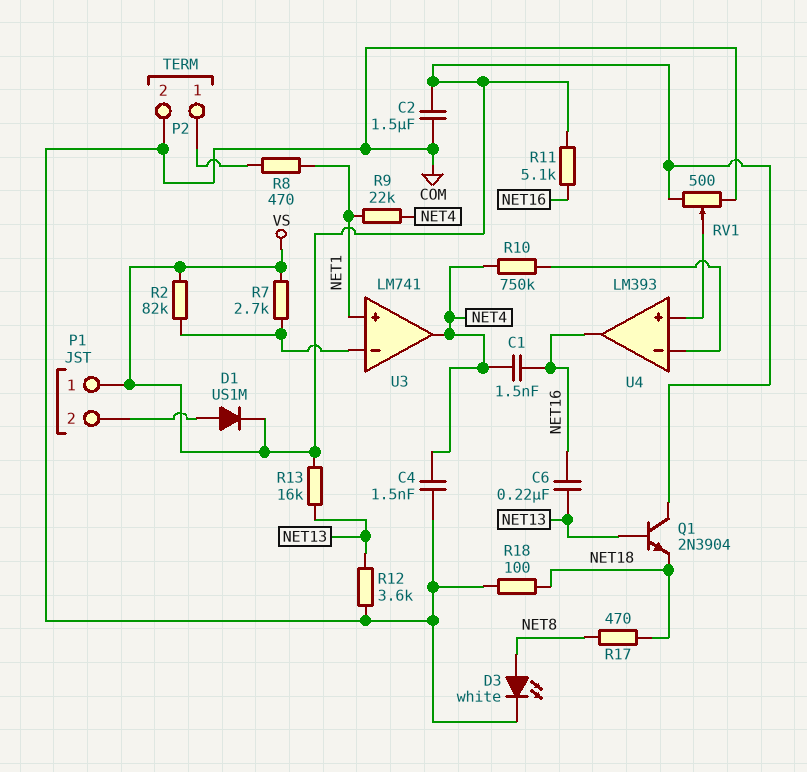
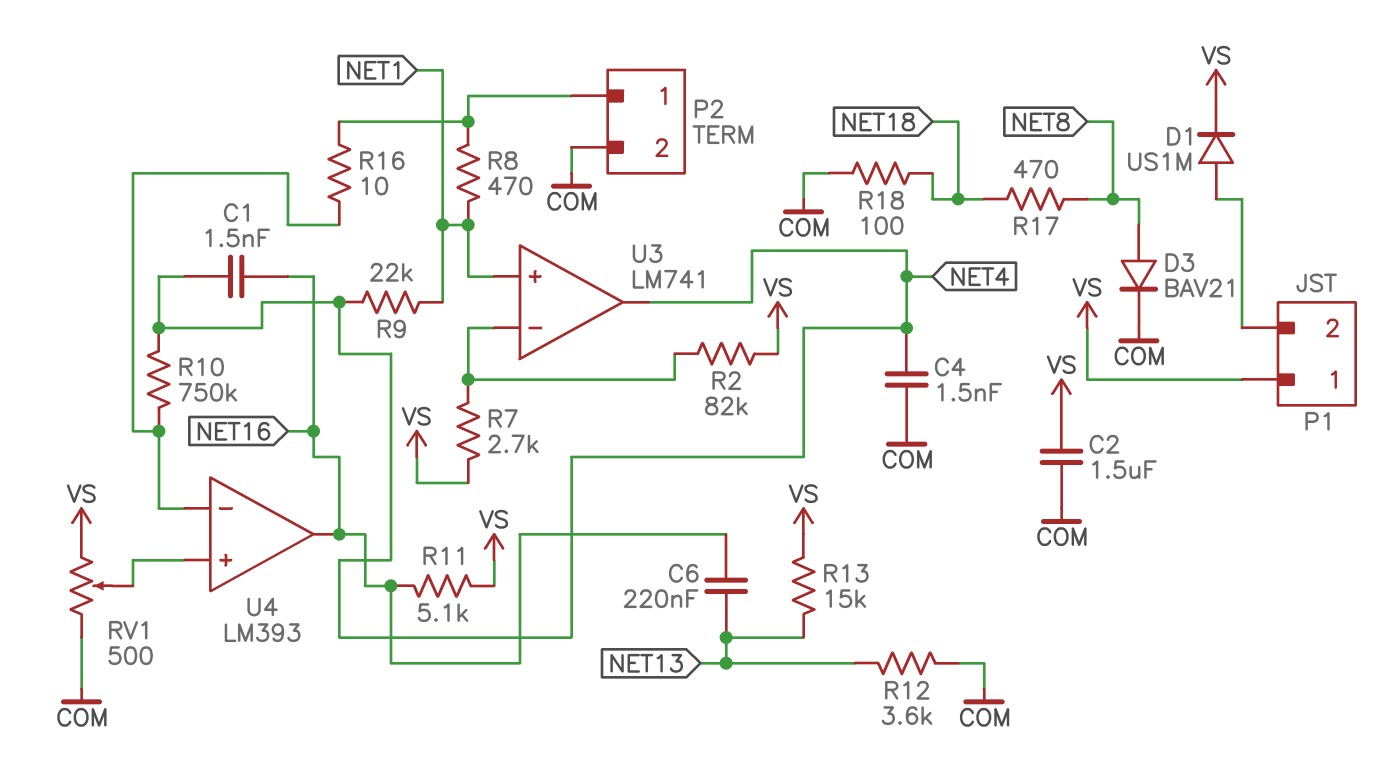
D3: LED white (A NET8, K COM) -> diode BAV21 (A NET8, K COM)
Q1: NPN 2N3904 (B NET13, C VS, E NET18) -> none
R13: 16k (NET13, VS) -> 15k (NET13, VS)
R16: none -> 10 (P2/1, U4/in-)

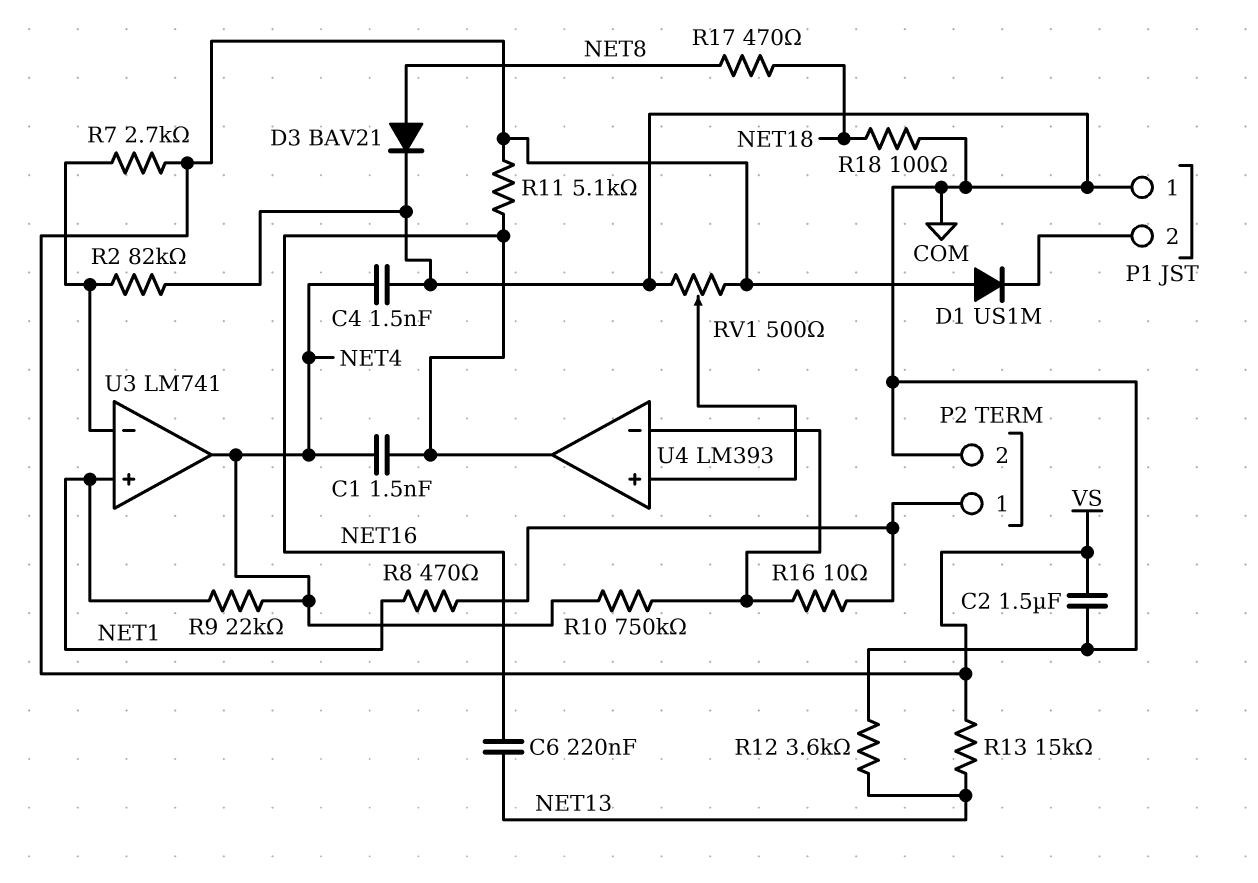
D1: diode US1M (A P1/2, K VS) -> diode US1M (A VS, K P1/2)
P1 pin 1: VS -> COM
R2: 82k (U3/in-, VS) -> 82k (COM, U3/in-)

